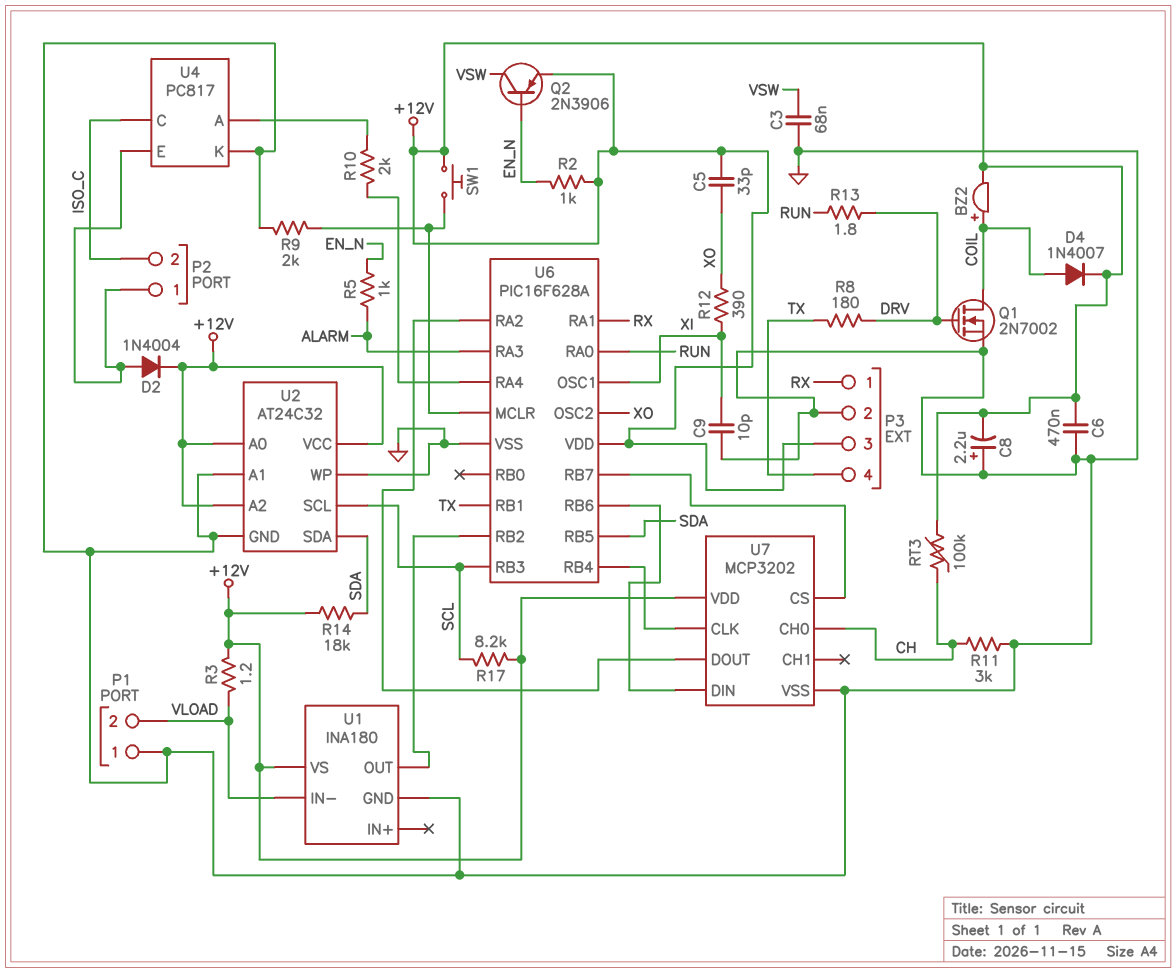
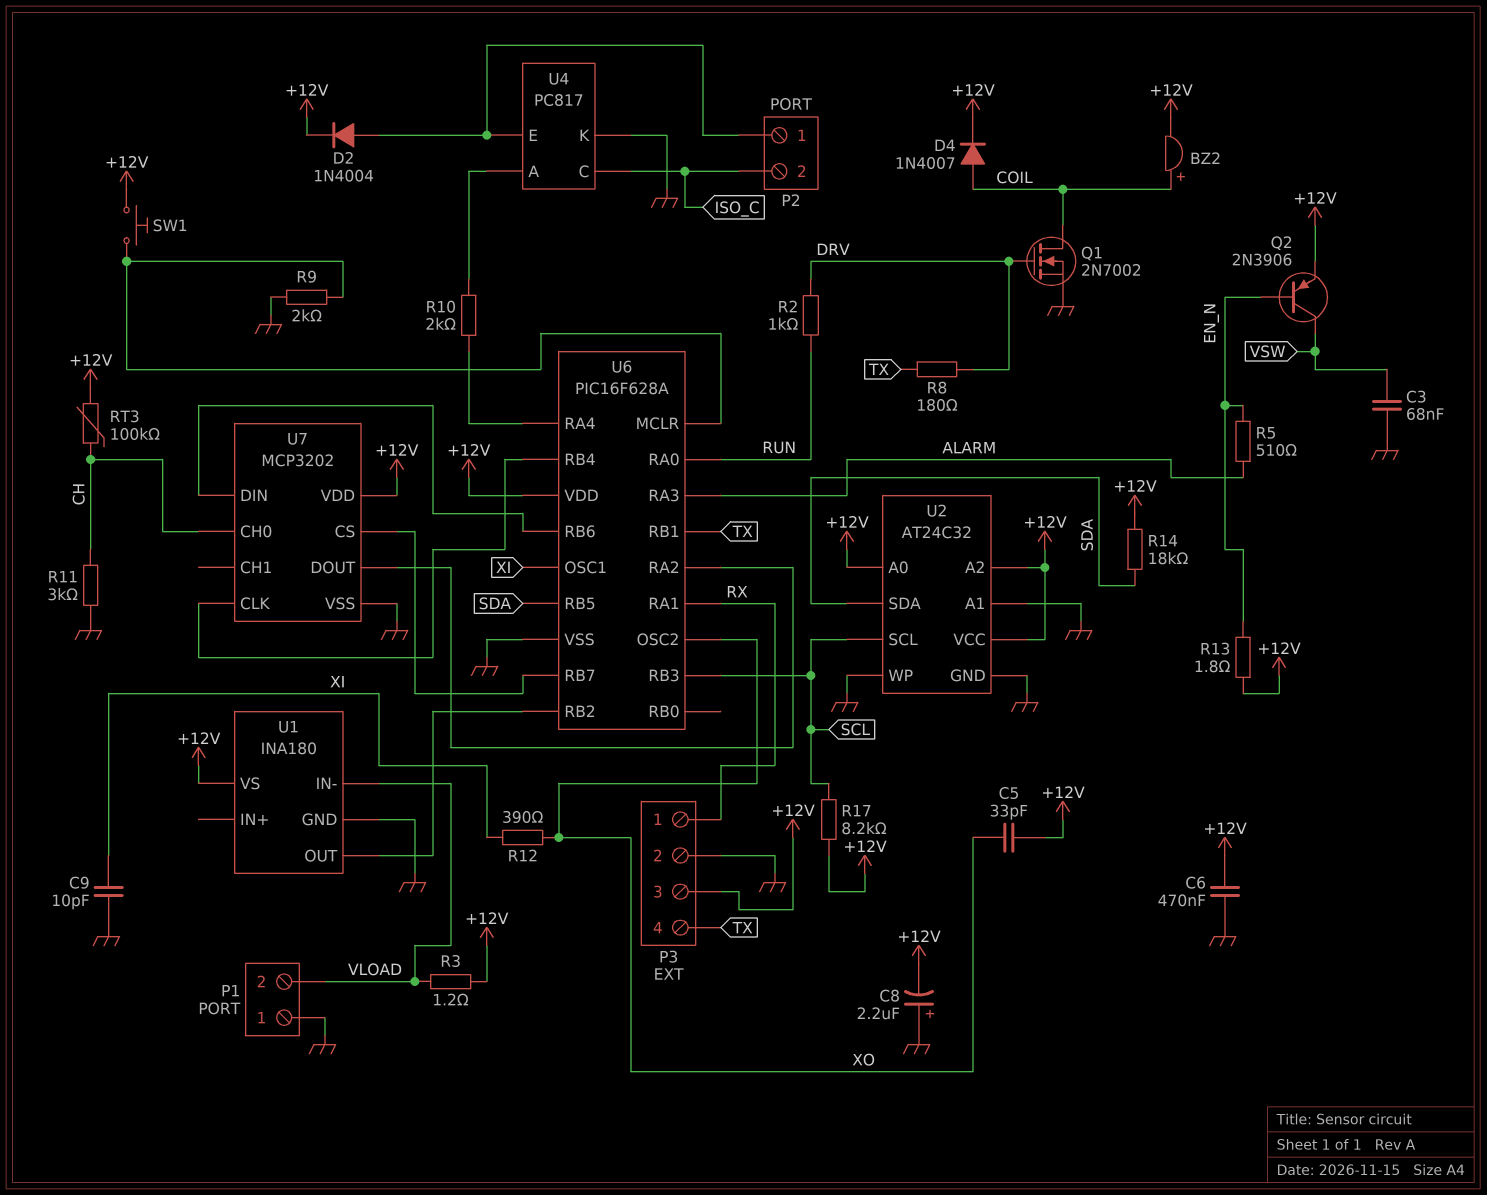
R2: 1k (+12V, EN_N) -> 1k (DRV, RUN)
R5: 1k (ALARM, EN_N) -> 510 (ALARM, EN_N)
R13: 1.8 (DRV, RUN) -> 1.8 (+12V, EN_N)

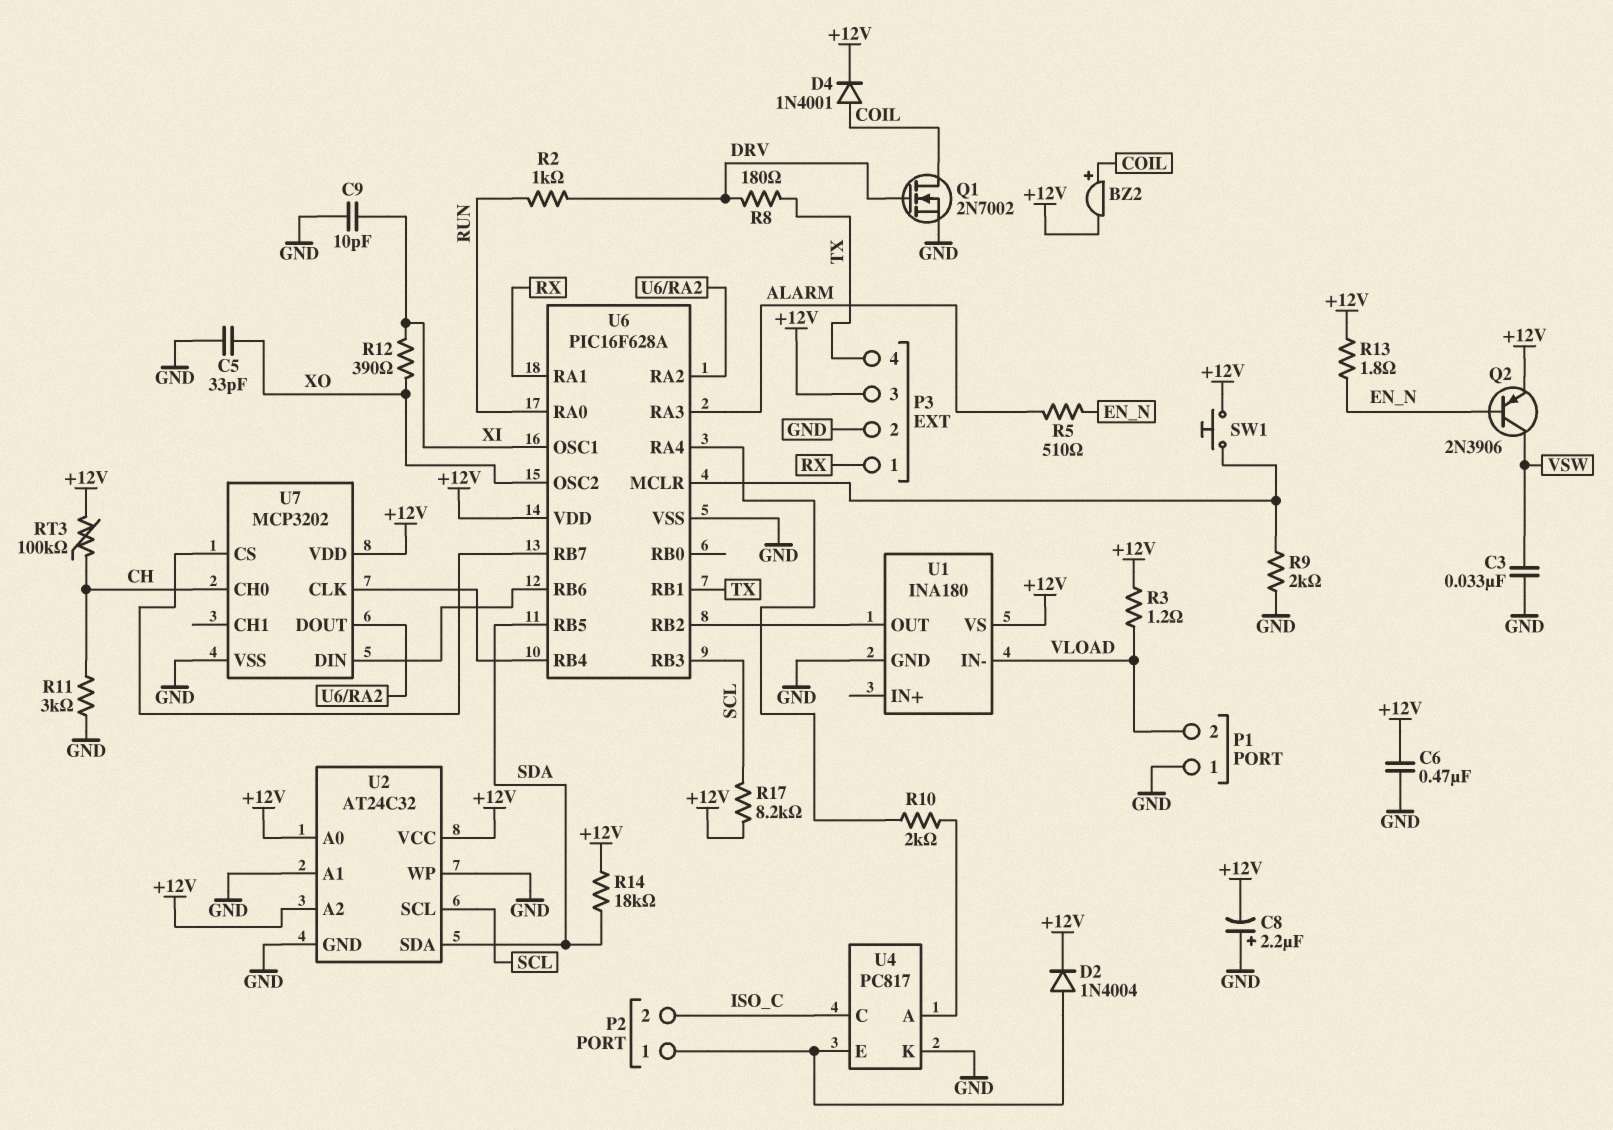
C3: 68nF (GND, VSW) -> 33nF (GND, VSW)
C5: 33pF (+12V, XO) -> 33pF (GND, XO)
D4: diode 1N4007 (A COIL, K +12V) -> diode 1N4001 (A COIL, K +12V)

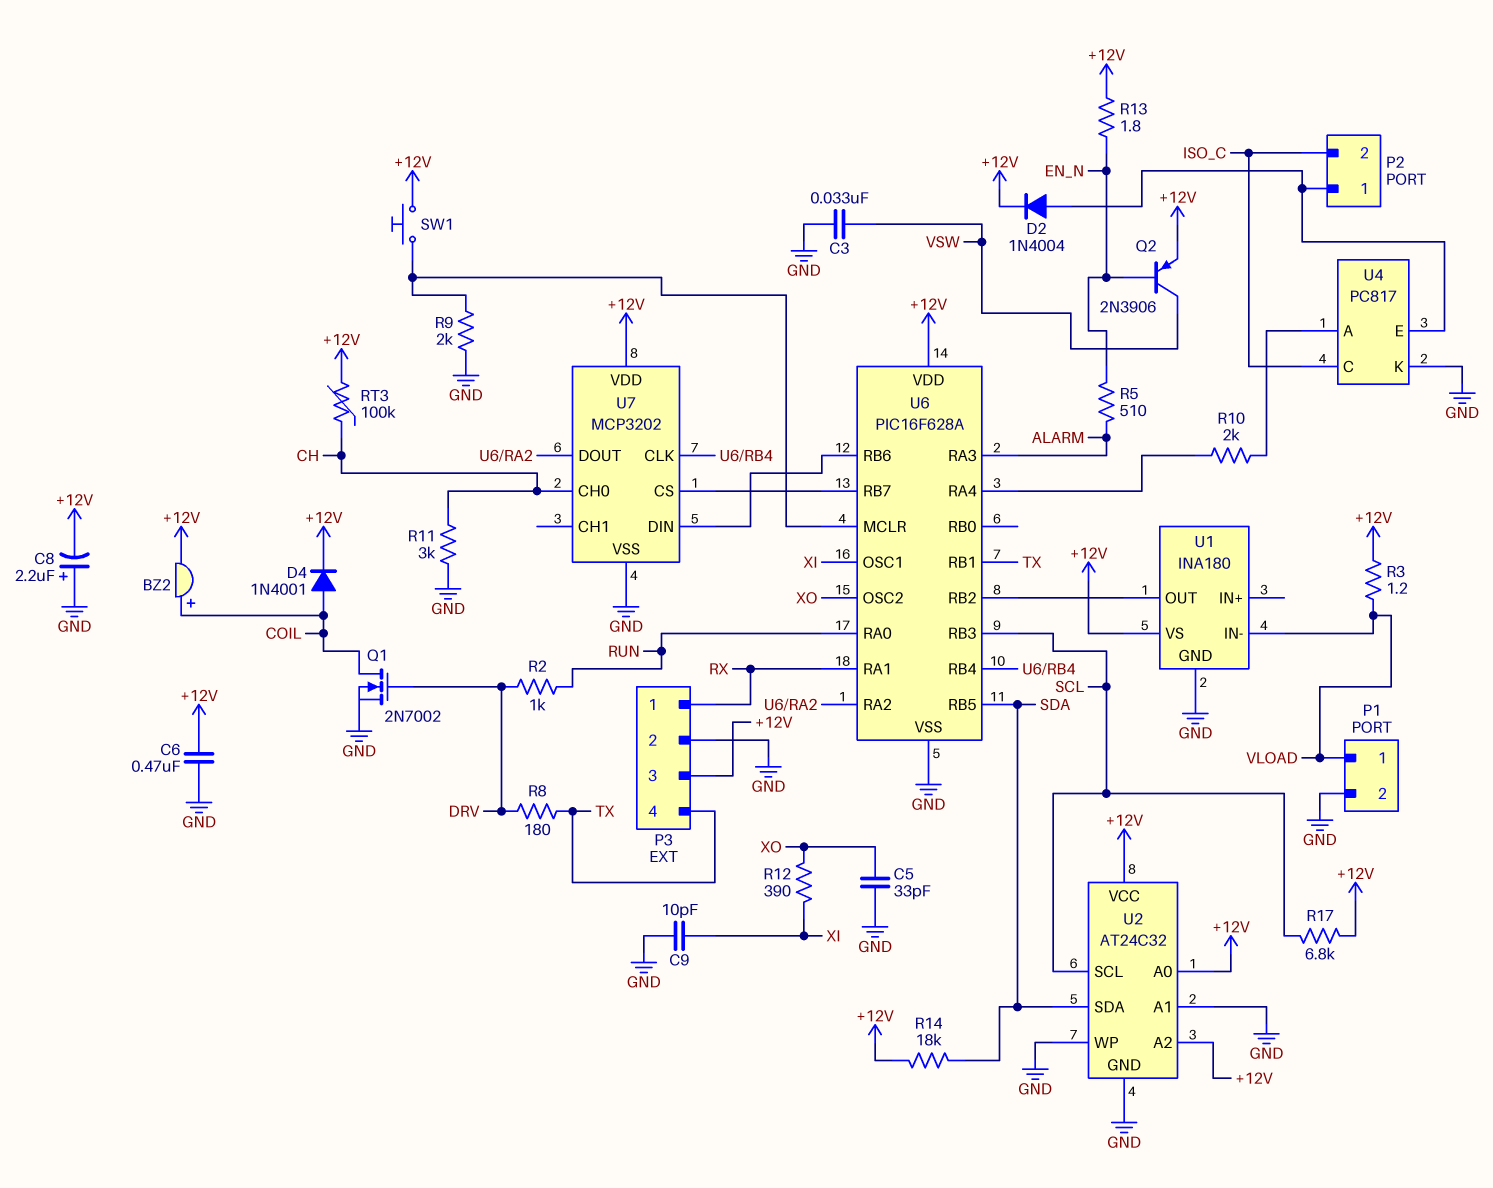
P1 pin 1: GND -> VLOAD
P1 pin 2: VLOAD -> GND
R17: 8.2k (+12V, SCL) -> 6.8k (+12V, SCL)

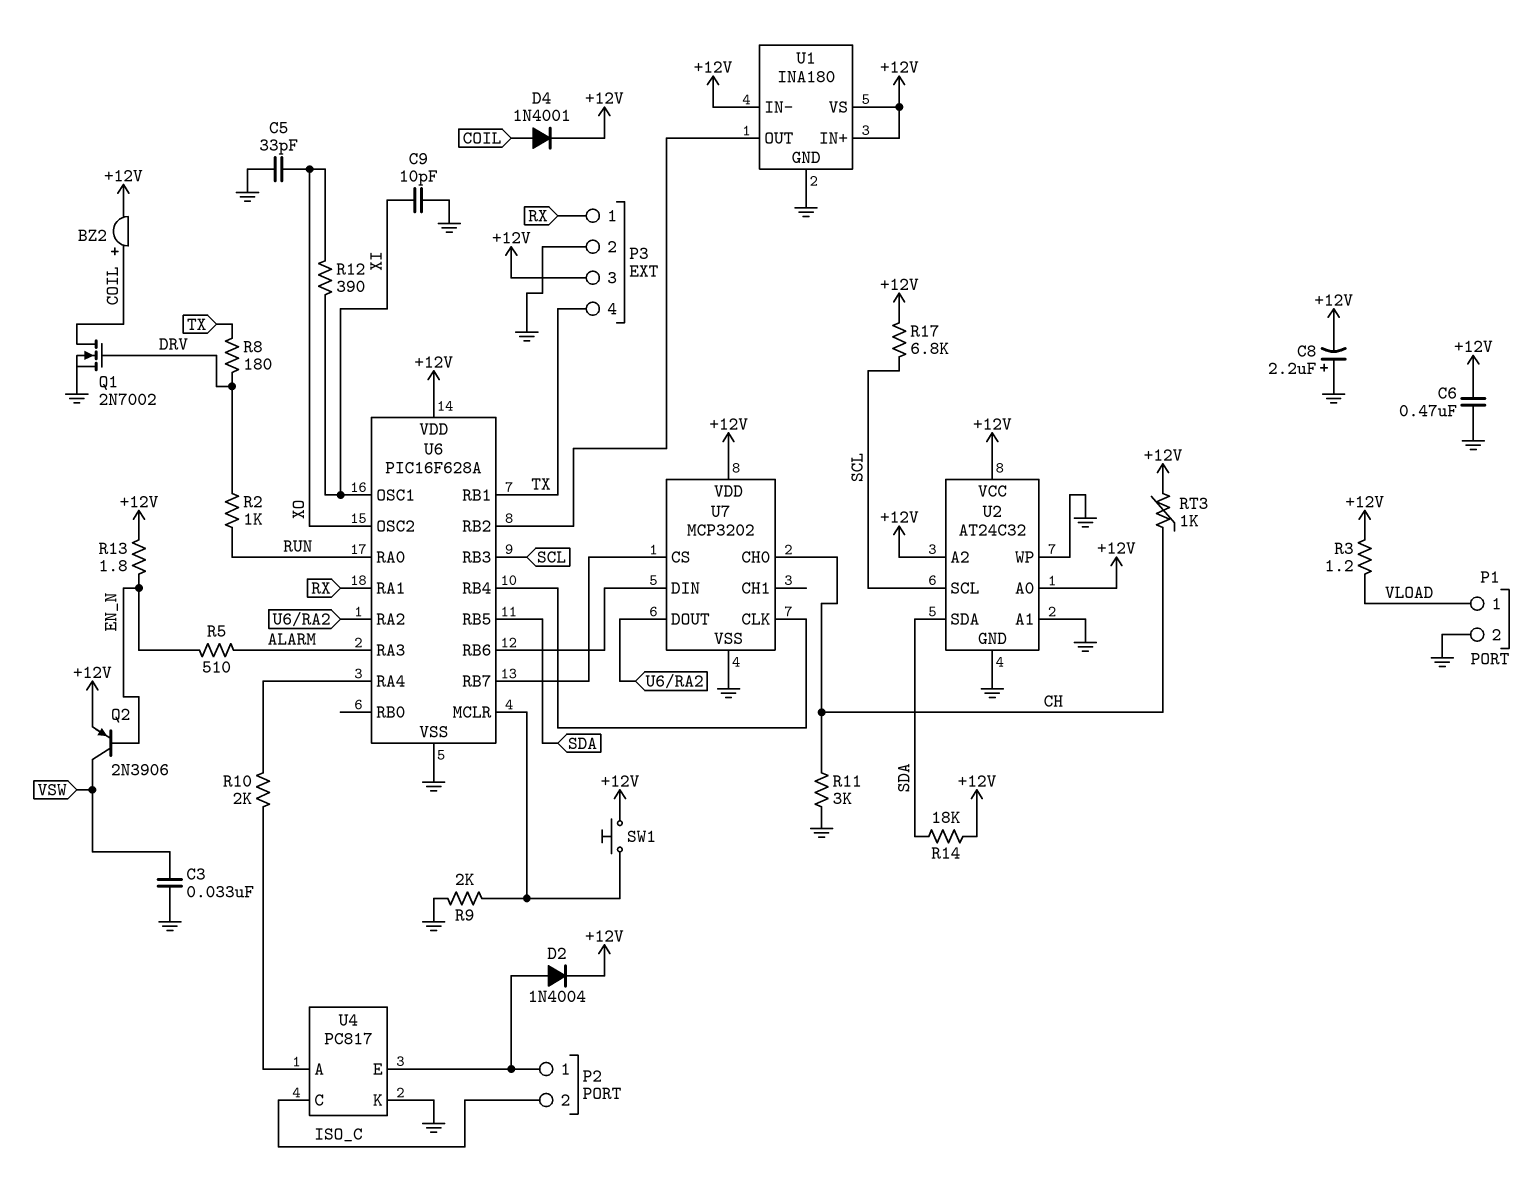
RT3: 100k (+12V, CH) -> 1k (+12V, CH)
U1 pin IN+: none -> +12V
U1 pin IN-: VLOAD -> +12V

